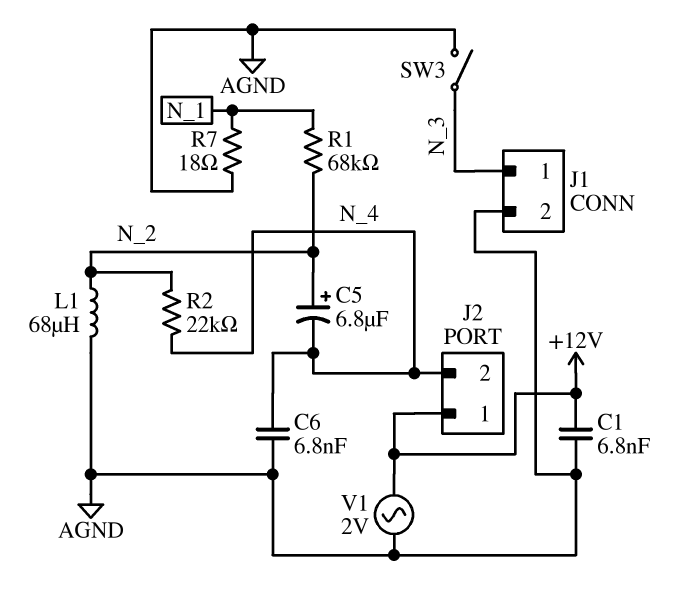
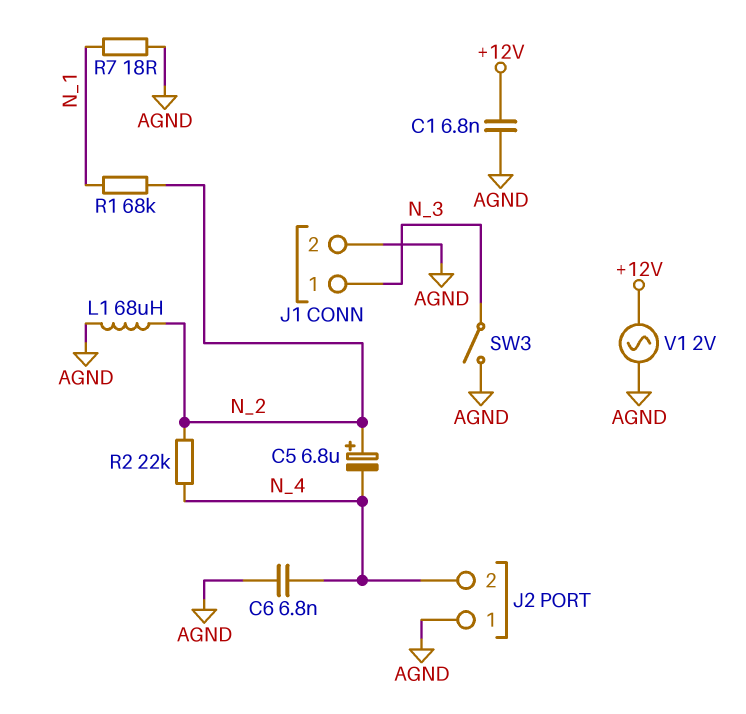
J2 pin 1: +12V -> AGND

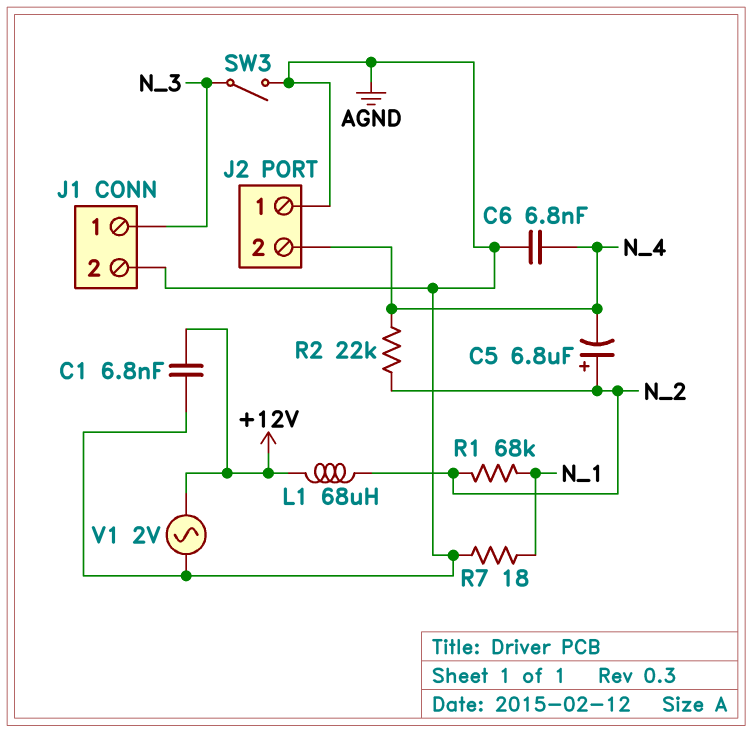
L1: 68uH (AGND, N_2) -> 68uH (+12V, N_2)

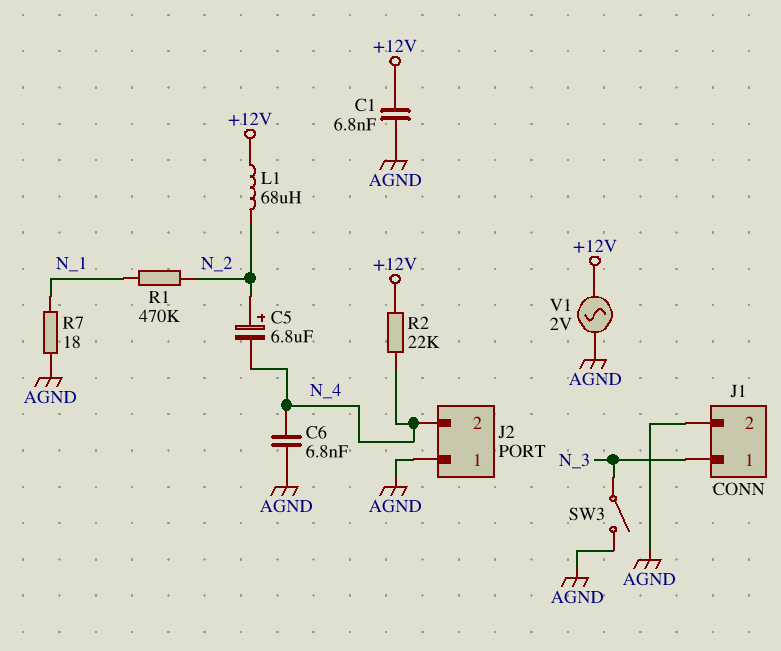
R1: 68k (N_1, N_2) -> 470k (N_1, N_2)
R2: 22k (N_2, N_4) -> 22k (+12V, N_4)

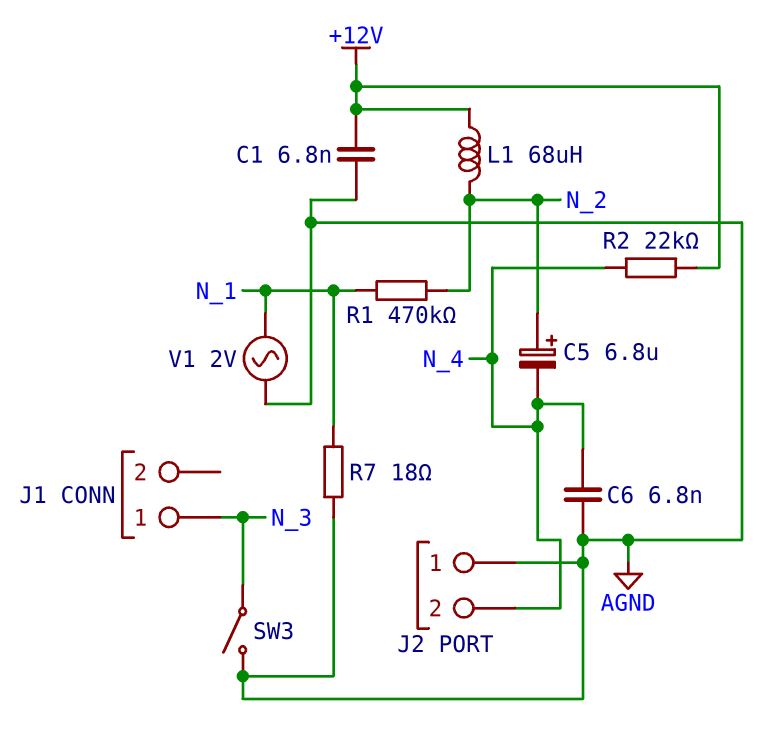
J1 pin 2: AGND -> none
V1: AC 2V (+12V, AGND) -> AC 2V (AGND, N_1)

